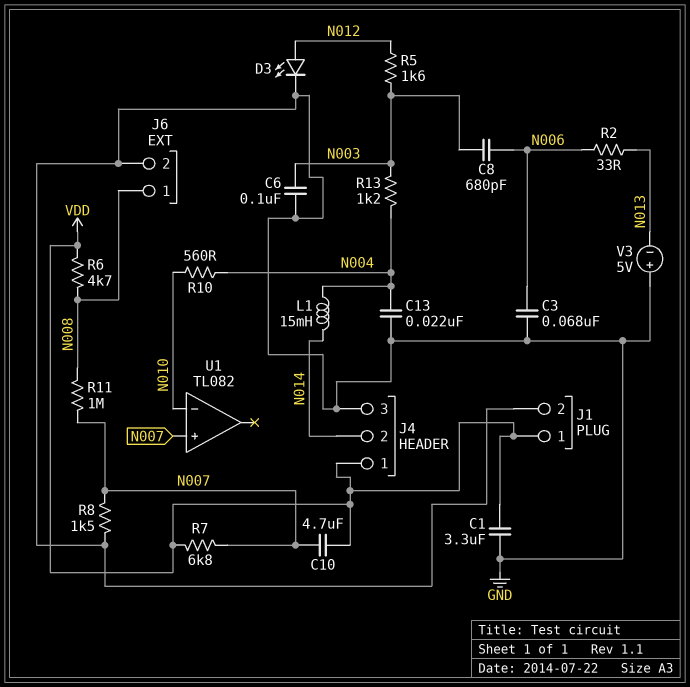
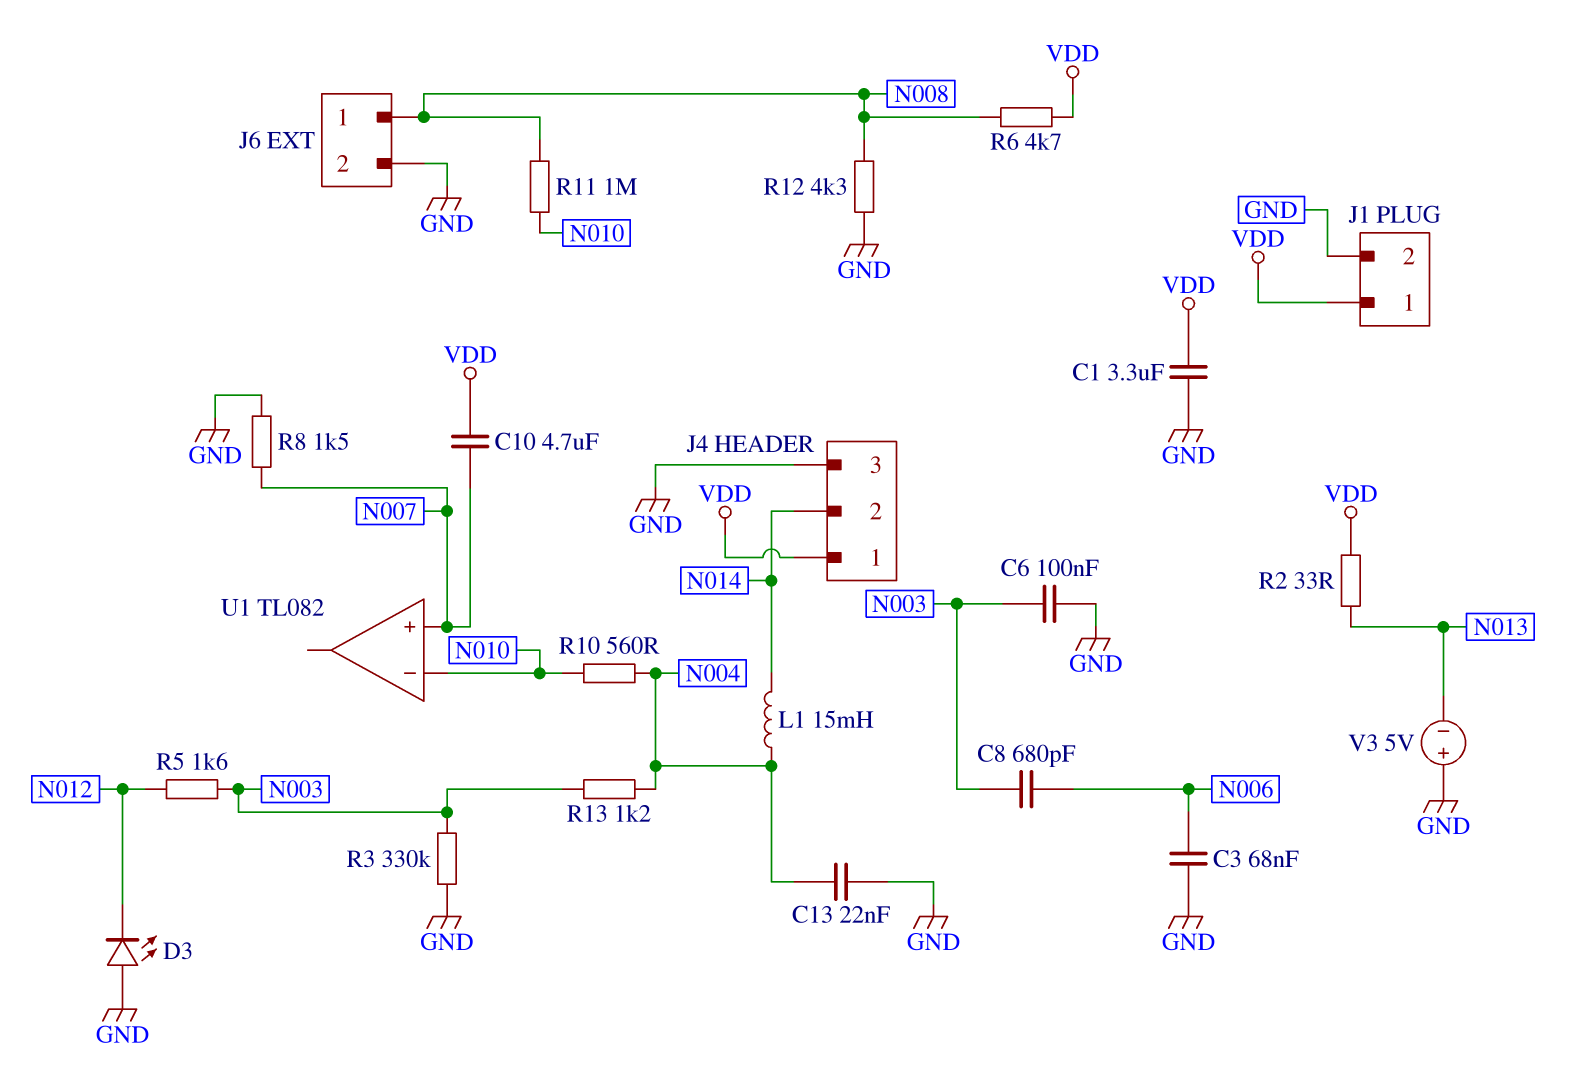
D3: LED (A N012, K GND) -> LED (A GND, K N012)
R2: 33 (N006, N013) -> 33 (N013, VDD)
R3: none -> 330k (GND, N003)
R7: 6.8k (N007, VDD) -> none
R11: 1M (N007, N008) -> 1M (N008, N010)
R12: none -> 4.3k (GND, N008)

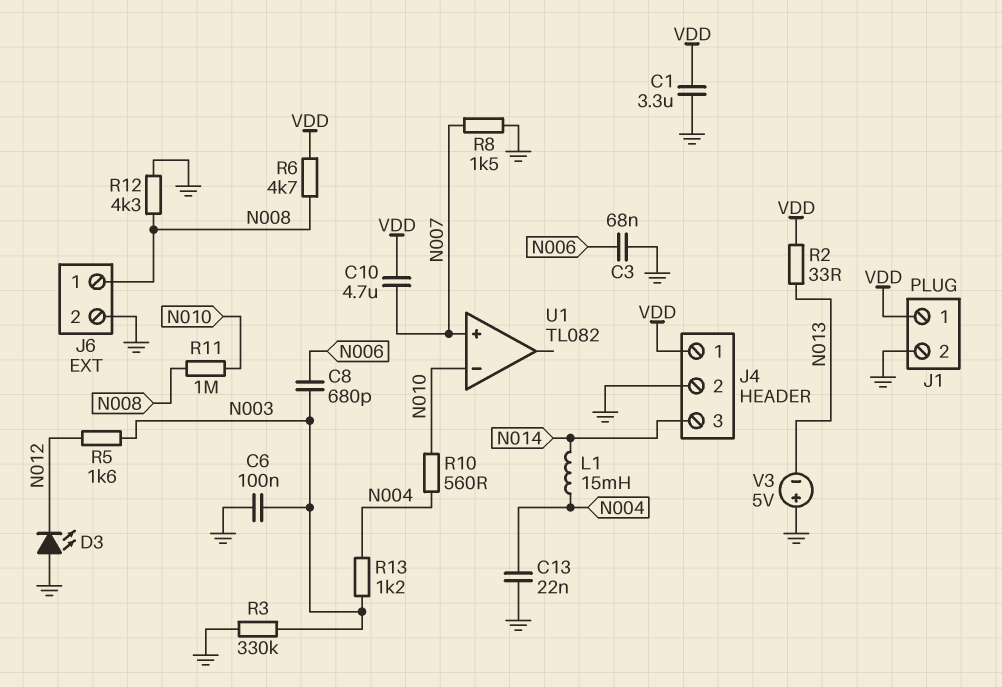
J4 pin 2: N014 -> GND
J4 pin 3: GND -> N014

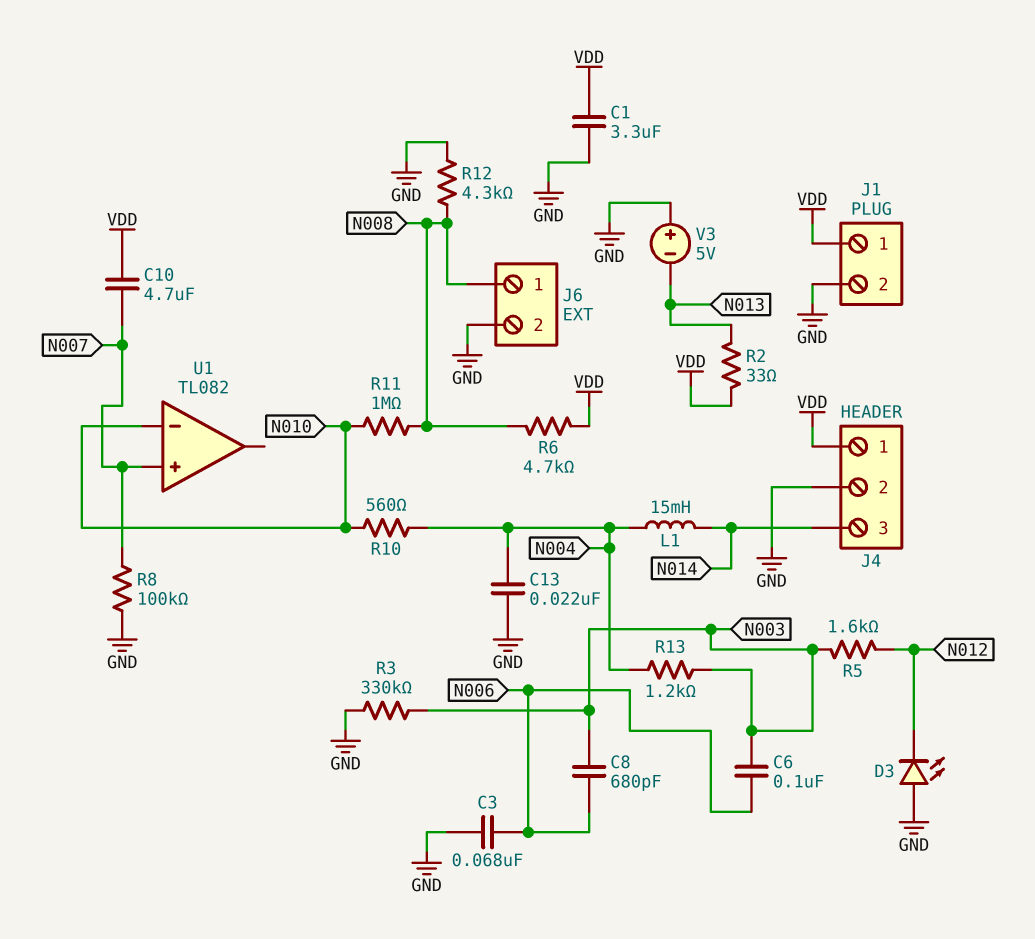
C6: 100nF (GND, N003) -> 100nF (N003, N006)
R8: 1.5k (GND, N007) -> 100k (GND, N007)

